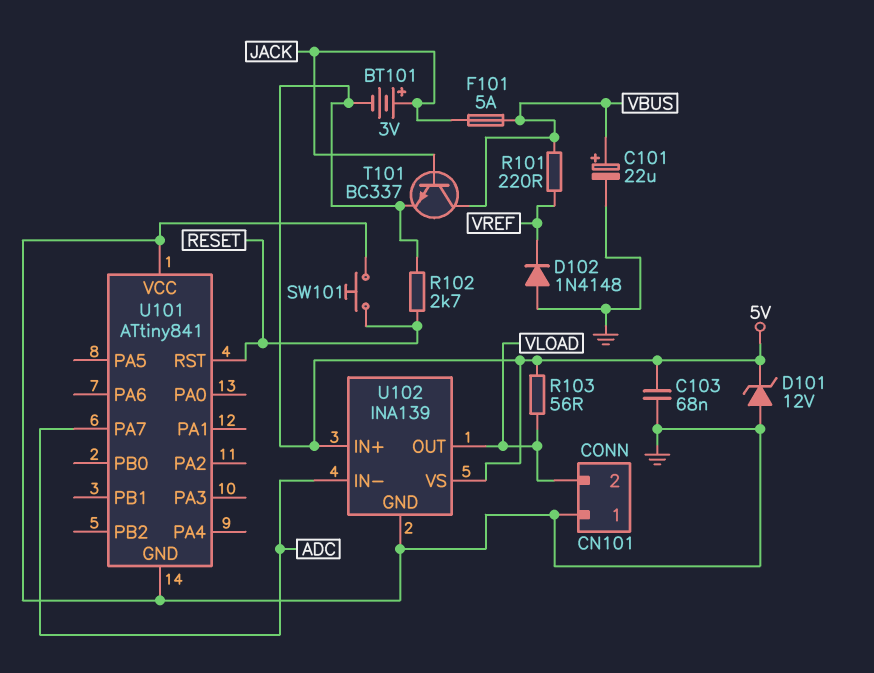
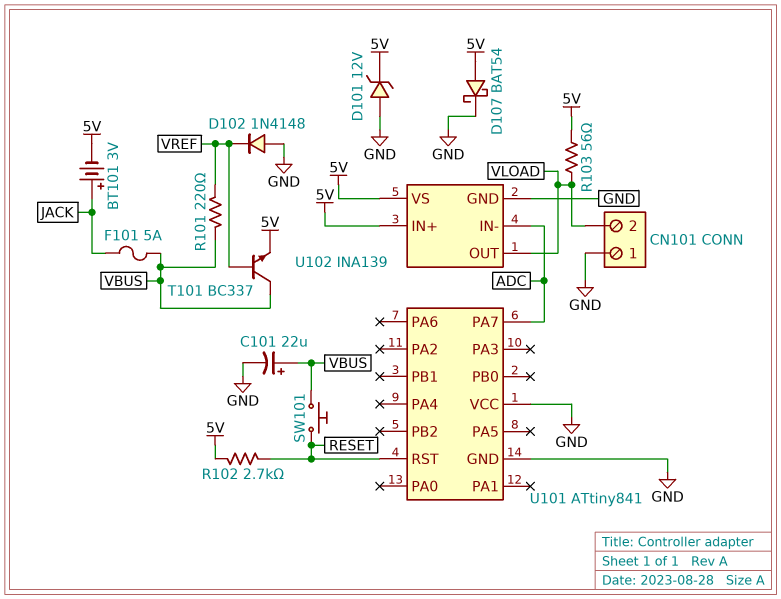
C103: 68nF (5V, GND) -> none
D107: none -> schottky BAT54 (A 5V, K GND)
SW101: button (GND, RESET) -> button (RESET, VBUS)
T101: NPN BC337 (B JACK, C VBUS, E 5V) -> NPN BC337 (B VREF, C VBUS, E 5V)

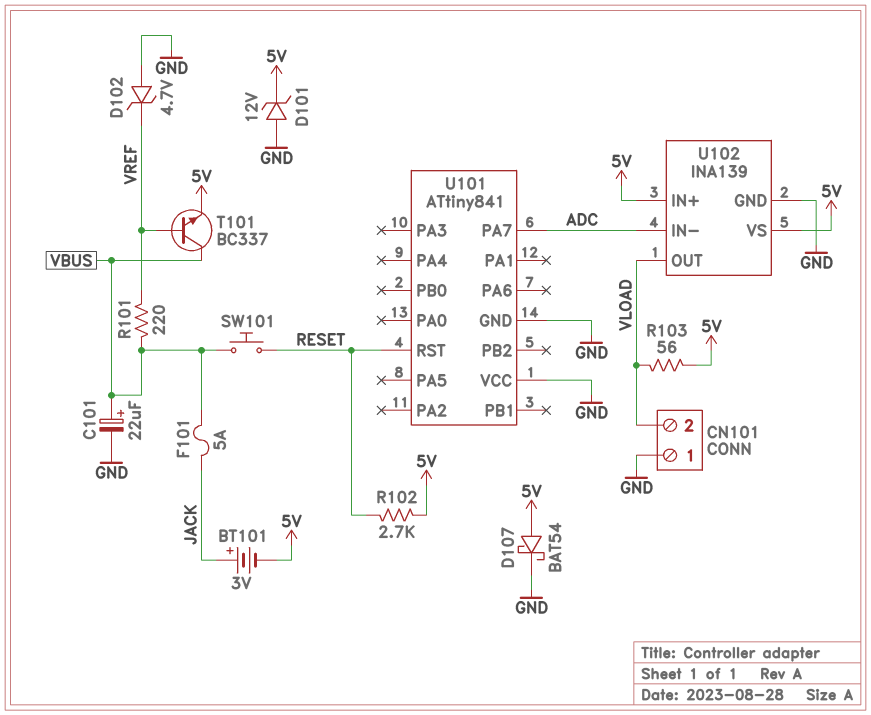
D102: diode 1N4148 (A GND, K VREF) -> zener 4.7V (A GND, K VREF)

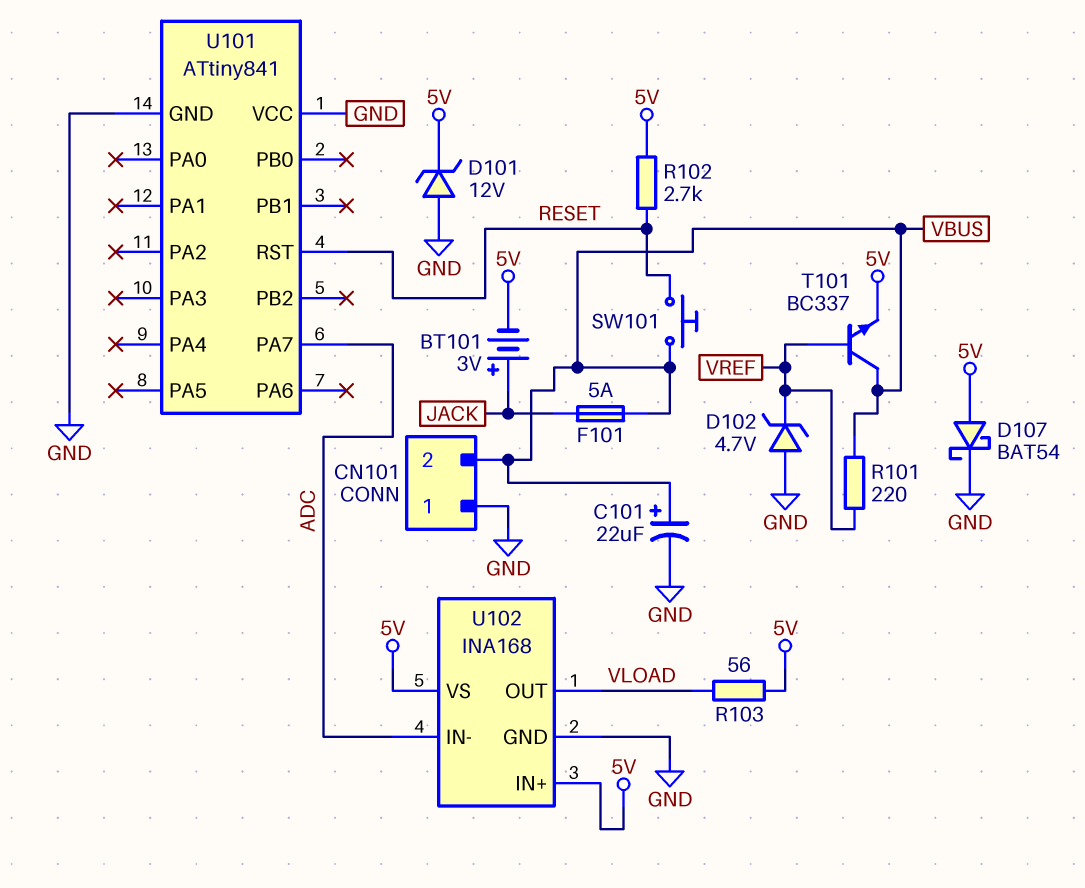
CN101 pin 2: VLOAD -> VBUS
U102: INA139 -> INA168

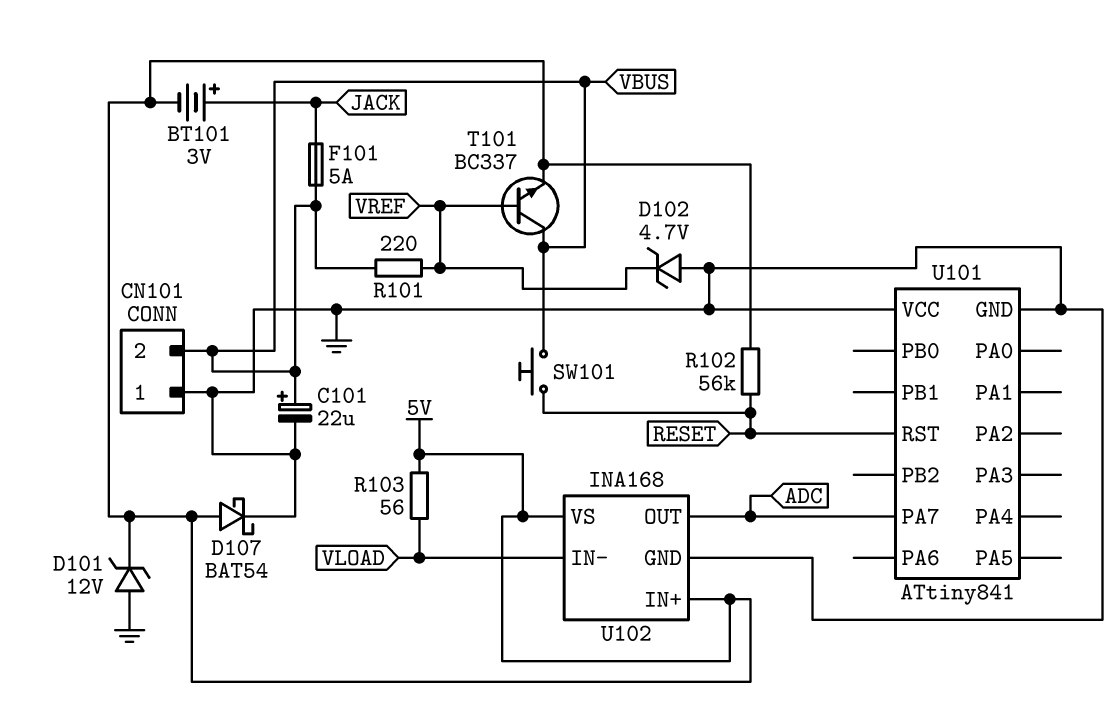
R102: 2.7k (5V, RESET) -> 56k (5V, RESET)
U102 pin IN-: ADC -> VLOAD
U102 pin OUT: VLOAD -> ADC

